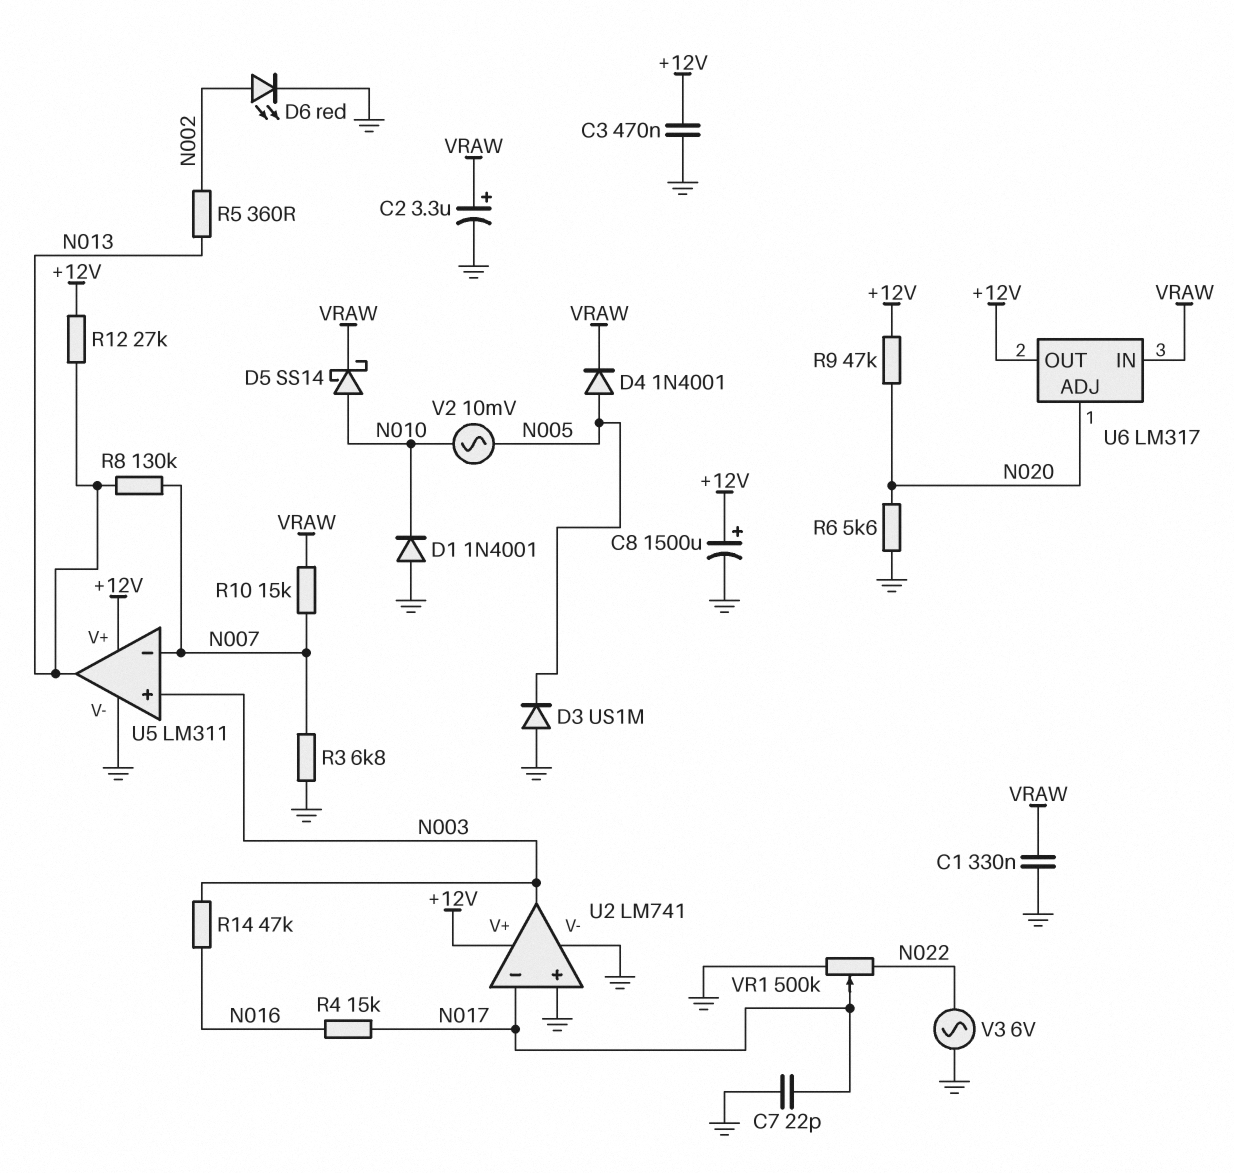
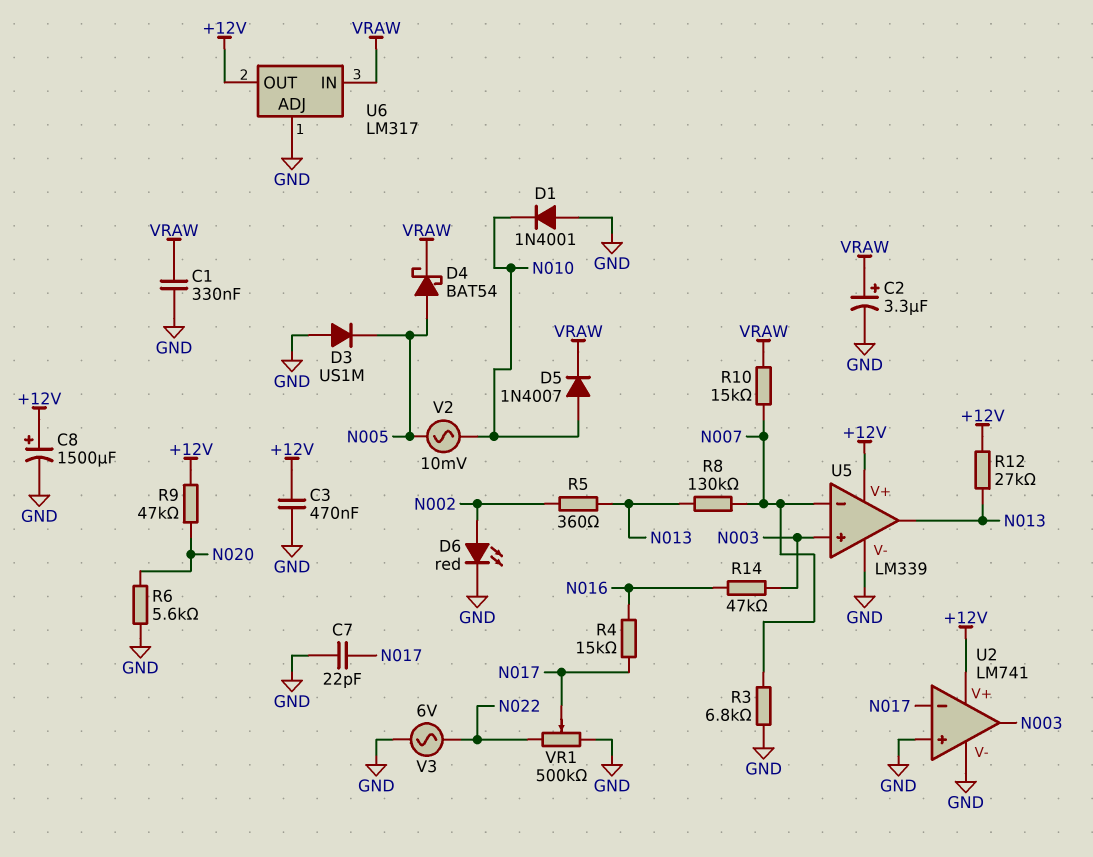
D4: diode 1N4001 (A N005, K VRAW) -> schottky BAT54 (A N005, K VRAW)
D5: schottky SS14 (A N010, K VRAW) -> diode 1N4007 (A N010, K VRAW)
U5: LM311 -> LM339
U6 pin ADJ: N020 -> GND

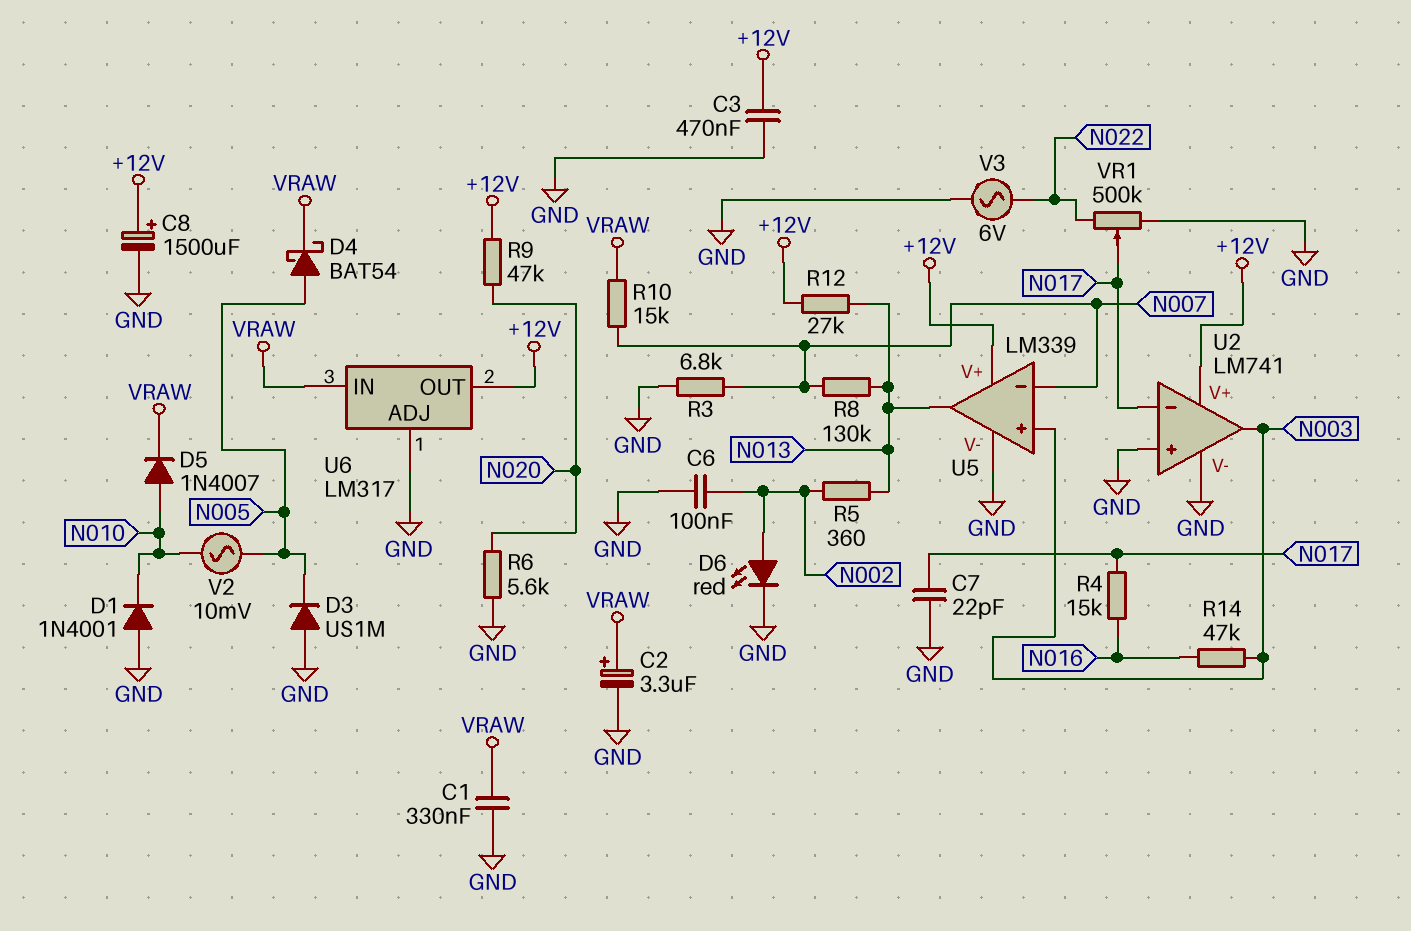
C6: none -> 100nF (GND, N002)

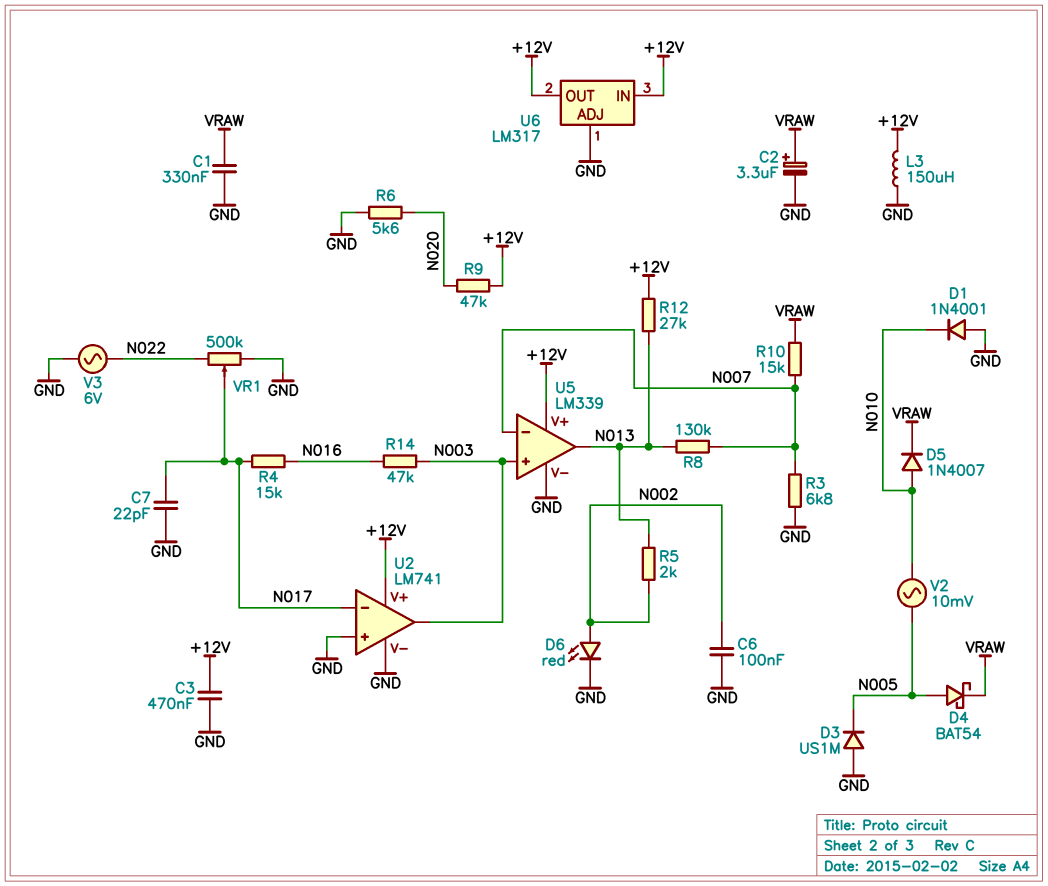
C8: 1500uF (plus +12V, minus GND) -> none
L3: none -> 150uH (+12V, GND)
R5: 360 (N002, N013) -> 2k (N002, N013)
U6 pin IN: VRAW -> +12V

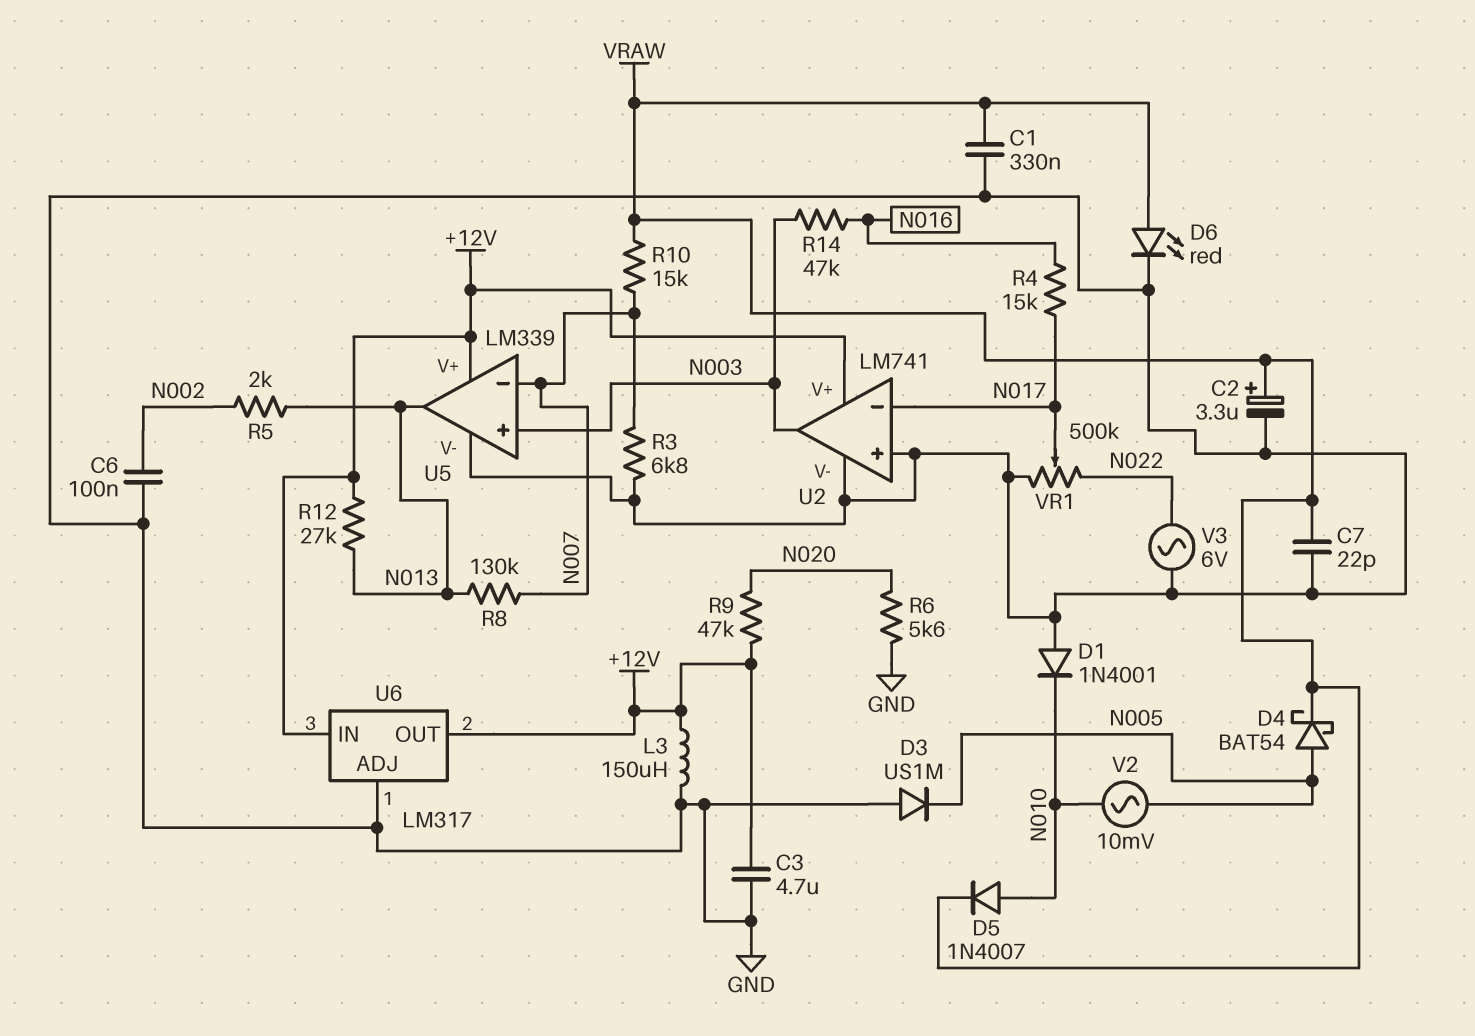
C3: 470nF (+12V, GND) -> 4.7uF (+12V, GND)
C7: 22pF (GND, N017) -> 22pF (GND, VRAW)
D6: LED red (A N002, K GND) -> LED red (A VRAW, K GND)

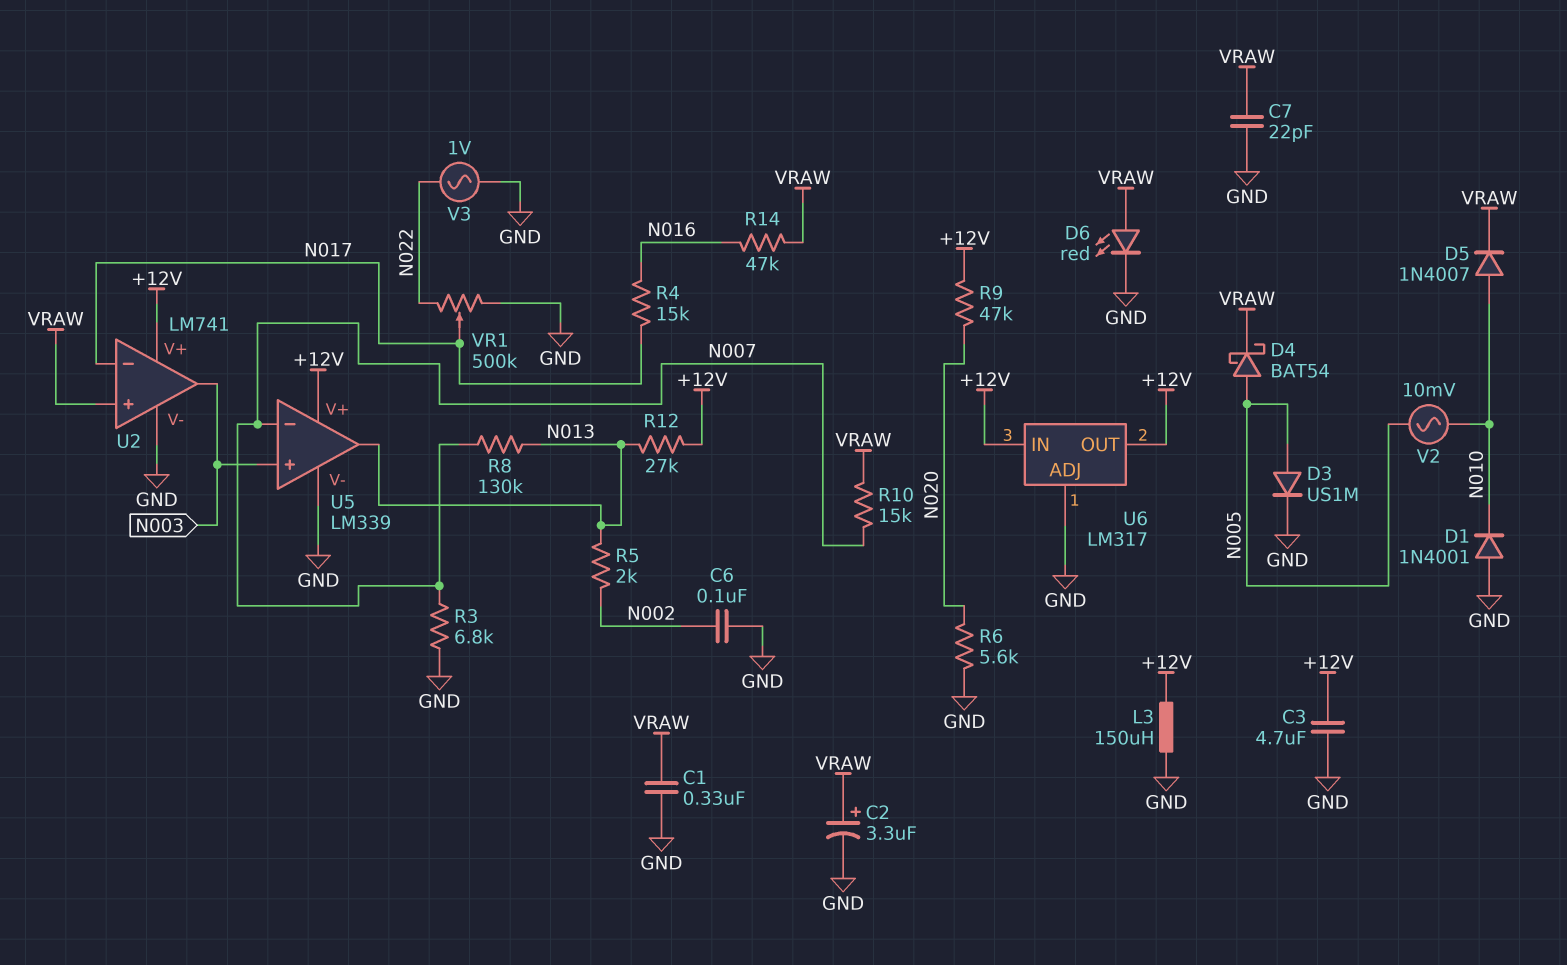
D3: diode US1M (A GND, K N005) -> diode US1M (A N005, K GND)
R14: 47k (N003, N016) -> 47k (N016, VRAW)
U2 pin in+: GND -> VRAW
V3: AC 6V (GND, N022) -> AC 1V (GND, N022)

